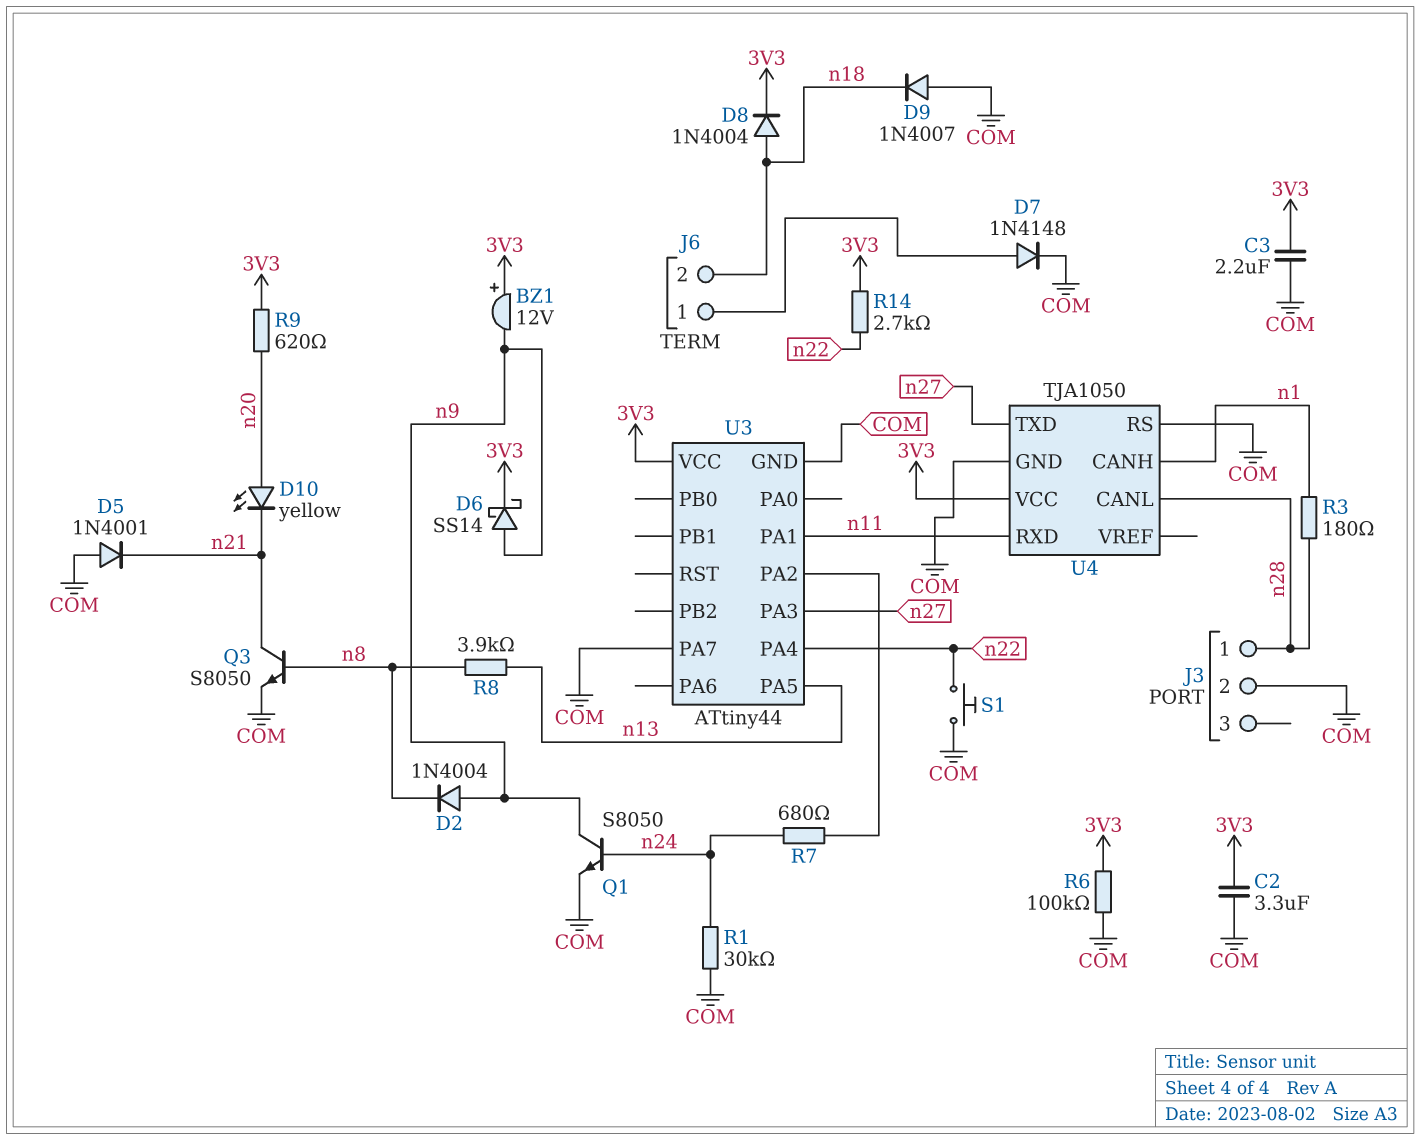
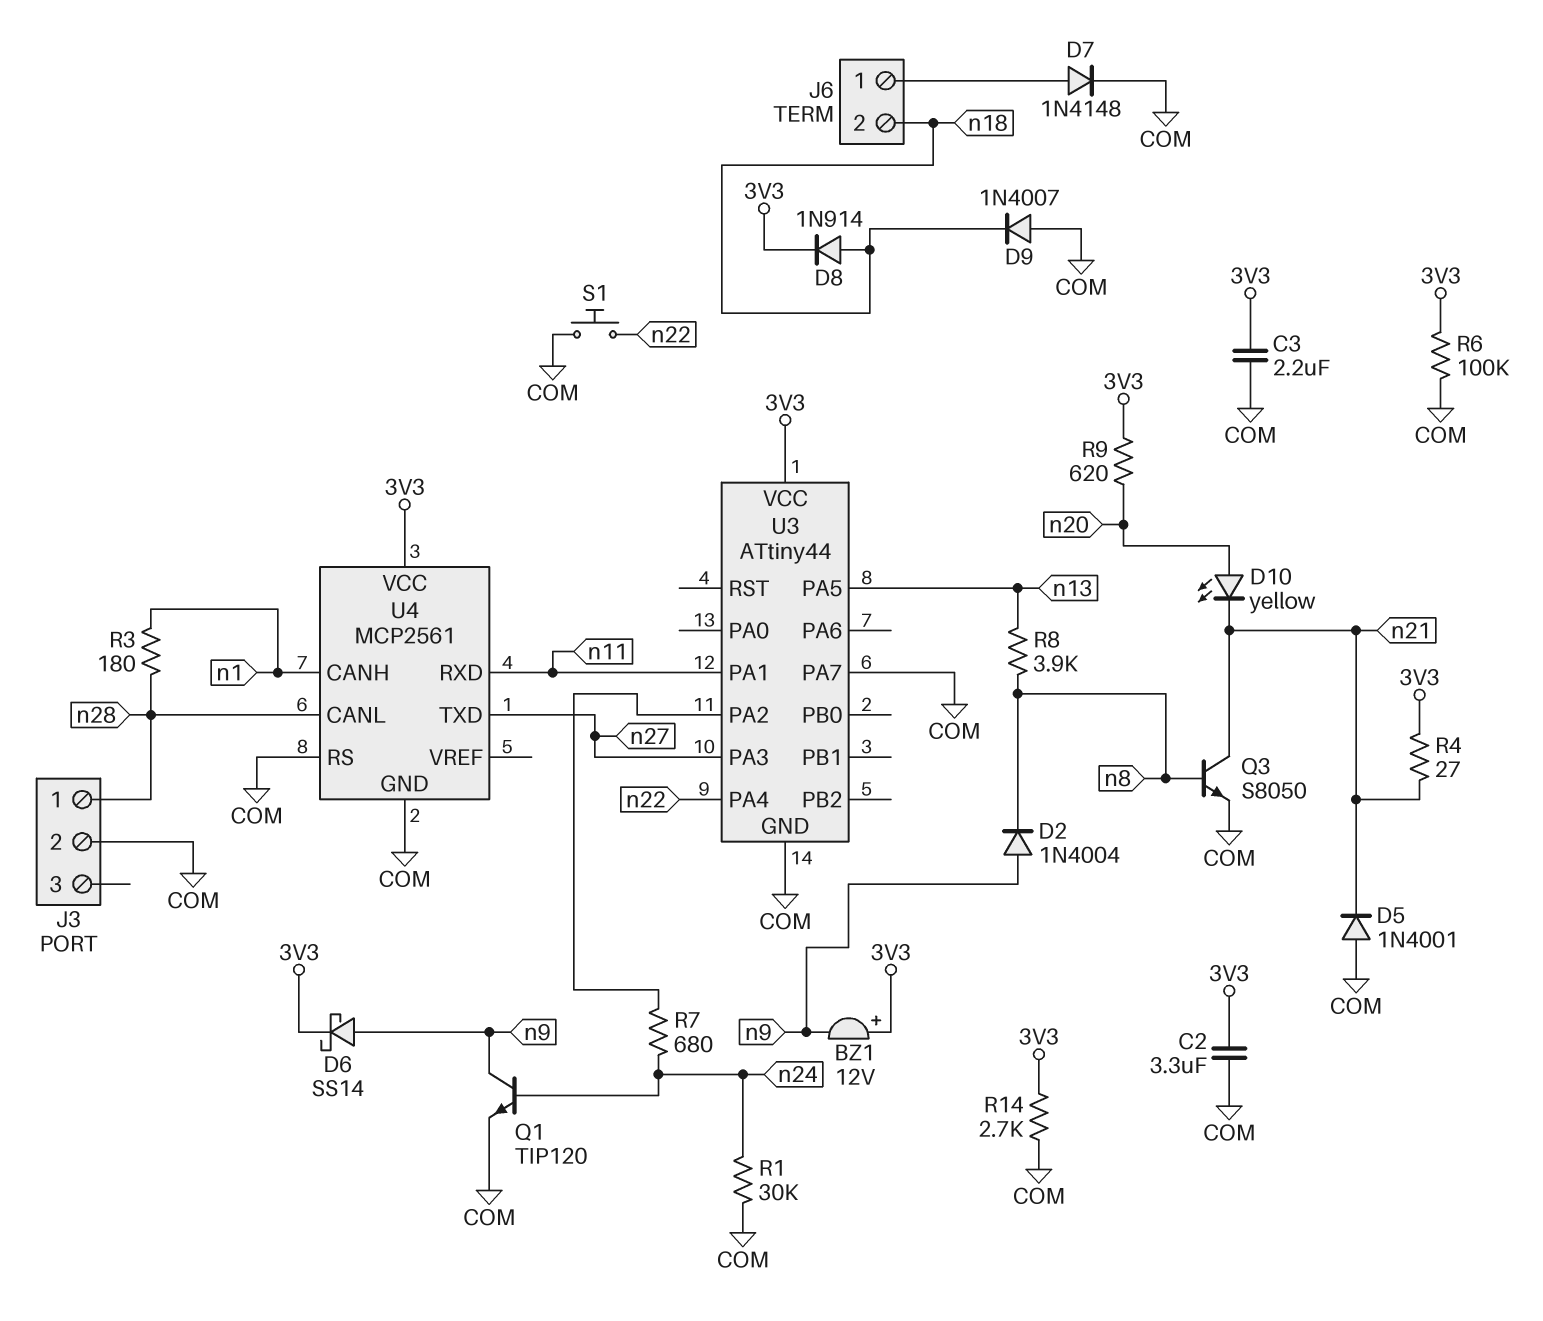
D8: diode 1N4004 (A n18, K 3V3) -> diode 1N914 (A n18, K 3V3)
Q1: NPN S8050 (B n24, C n9, E COM) -> NPN TIP120 (B n24, C n9, E COM)
R4: none -> 27 (3V3, n21)
R14: 2.7k (3V3, n22) -> 2.7k (3V3, COM)
U4: TJA1050 -> MCP2561

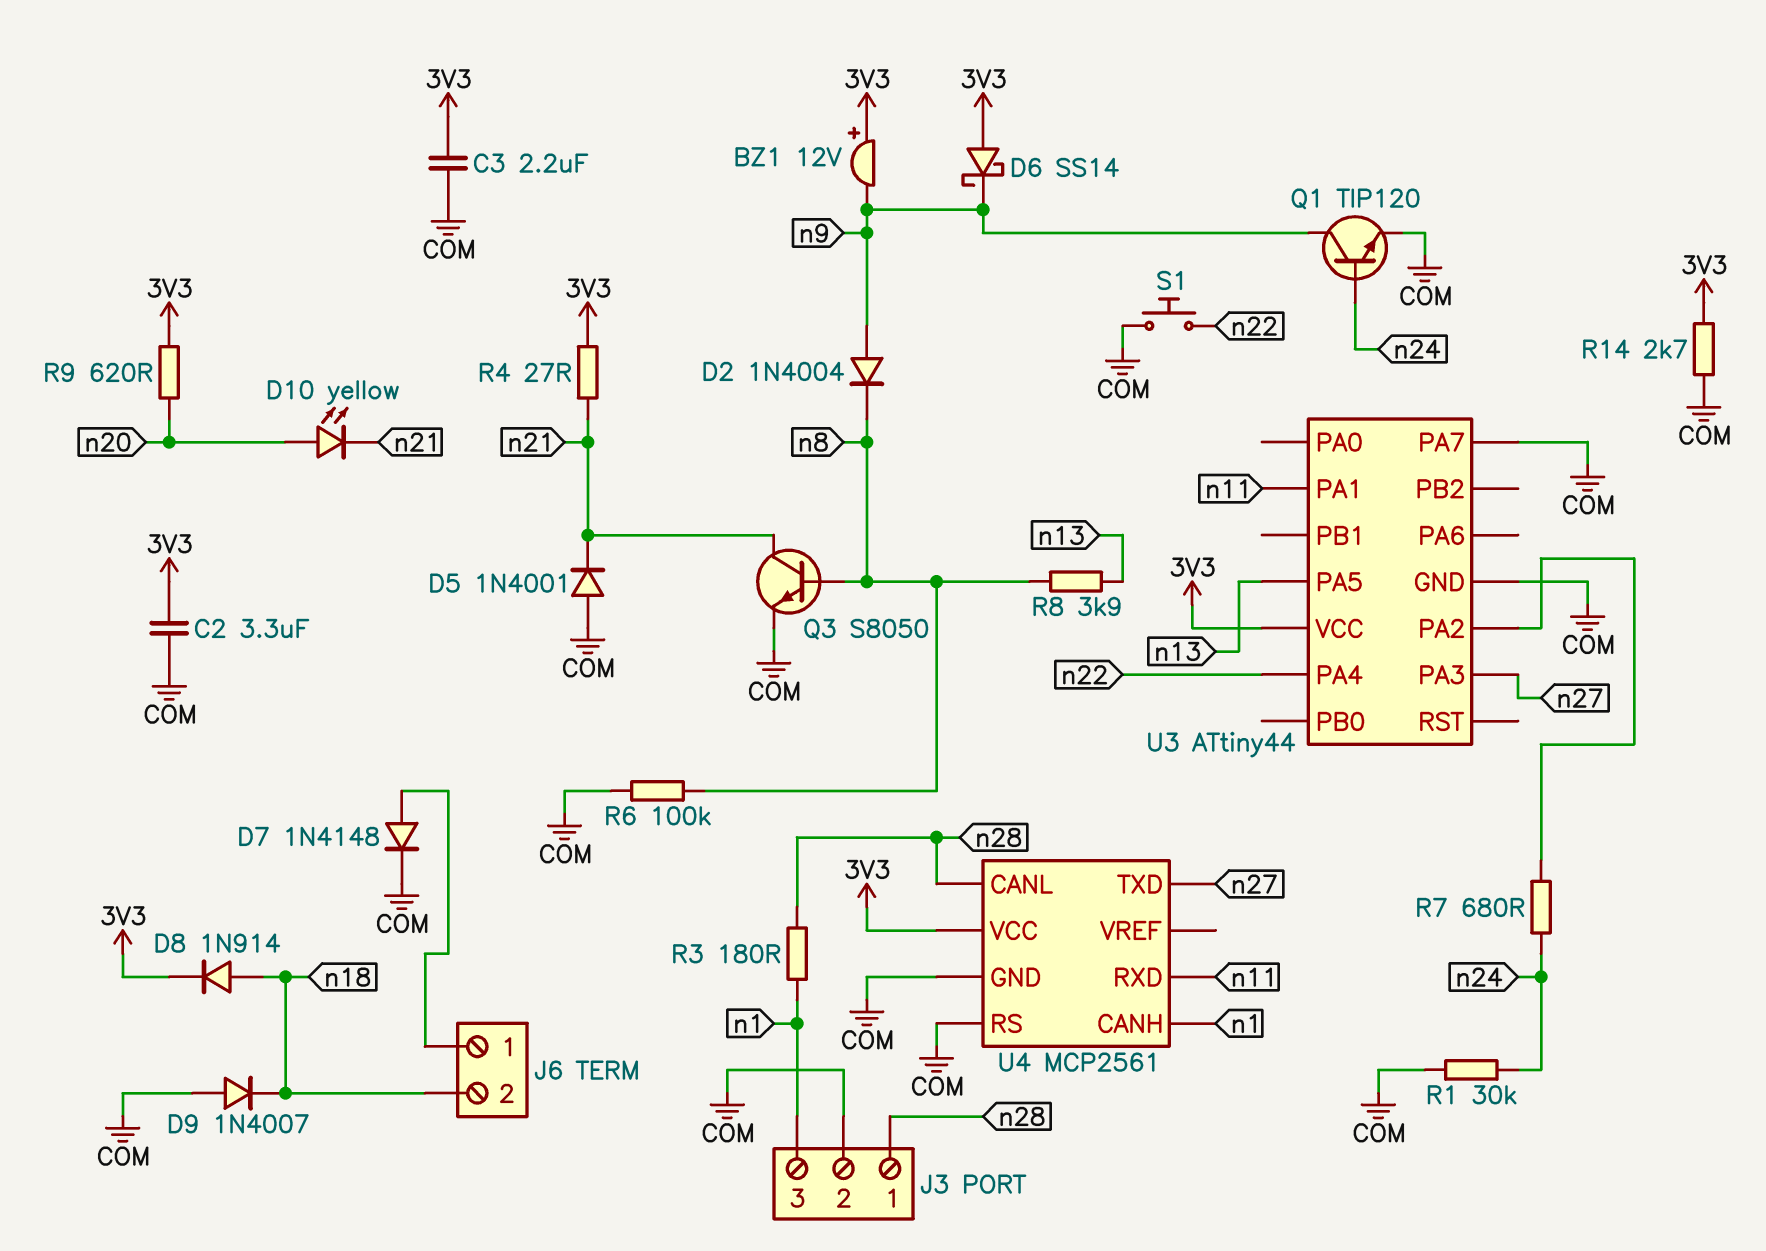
D6: schottky SS14 (A n9, K 3V3) -> schottky SS14 (A 3V3, K n9)
J3 pin 3: none -> n1
R6: 100k (3V3, COM) -> 100k (COM, n8)

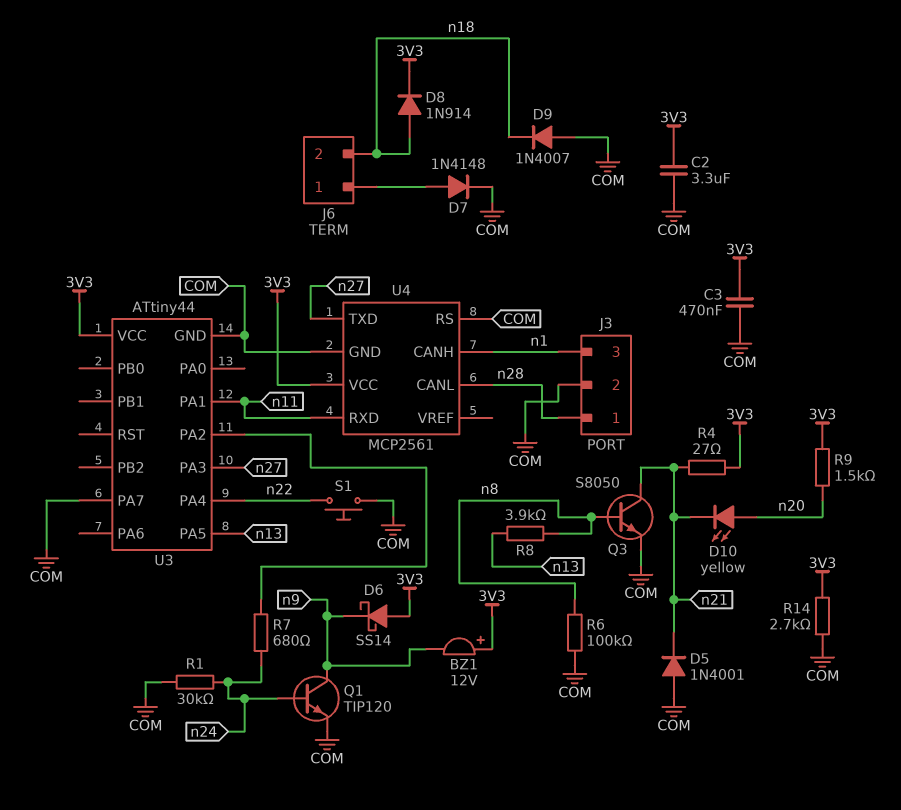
C3: 2.2uF (3V3, COM) -> 470nF (3V3, COM)
D2: diode 1N4004 (A n9, K n8) -> none
R3: 180 (n1, n28) -> none
R9: 620 (3V3, n20) -> 1.5k (3V3, n20)

